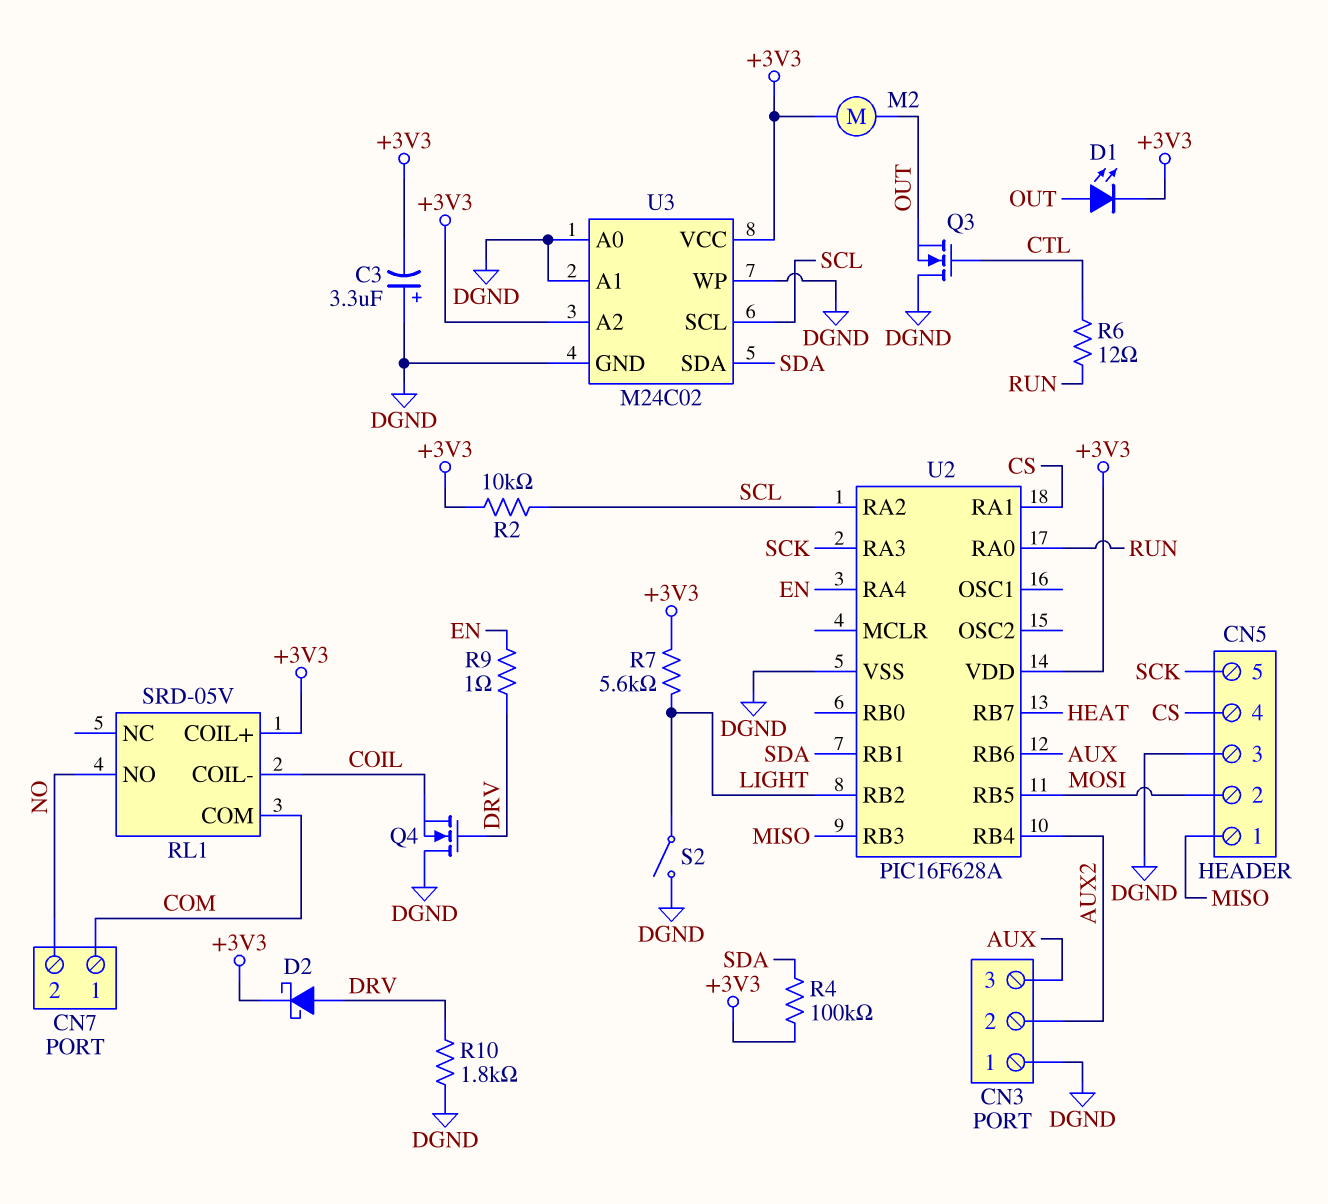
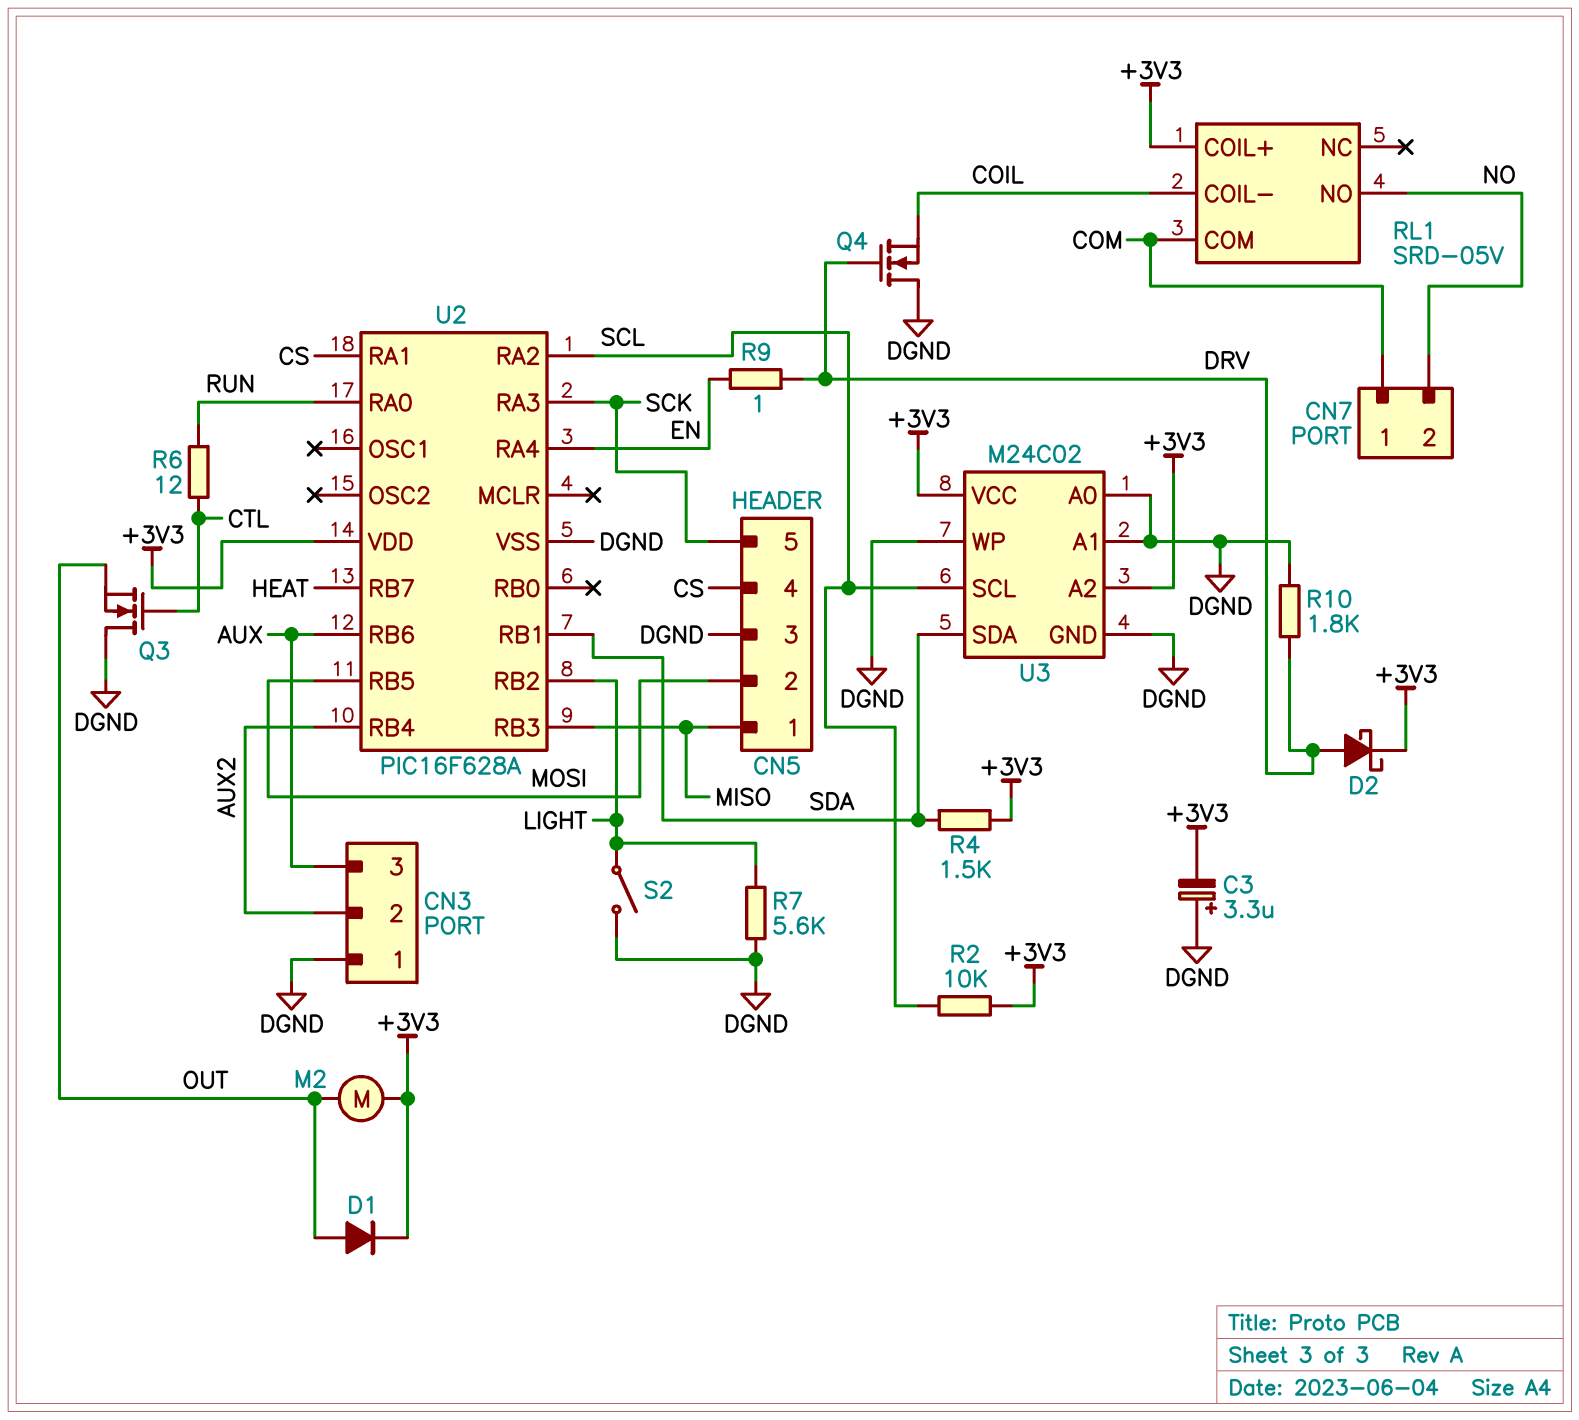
D1: LED (A OUT, K +3V3) -> diode (A OUT, K +3V3)
R4: 100k (+3V3, SDA) -> 1.5k (+3V3, SDA)
R7: 5.6k (+3V3, LIGHT) -> 5.6k (DGND, LIGHT)

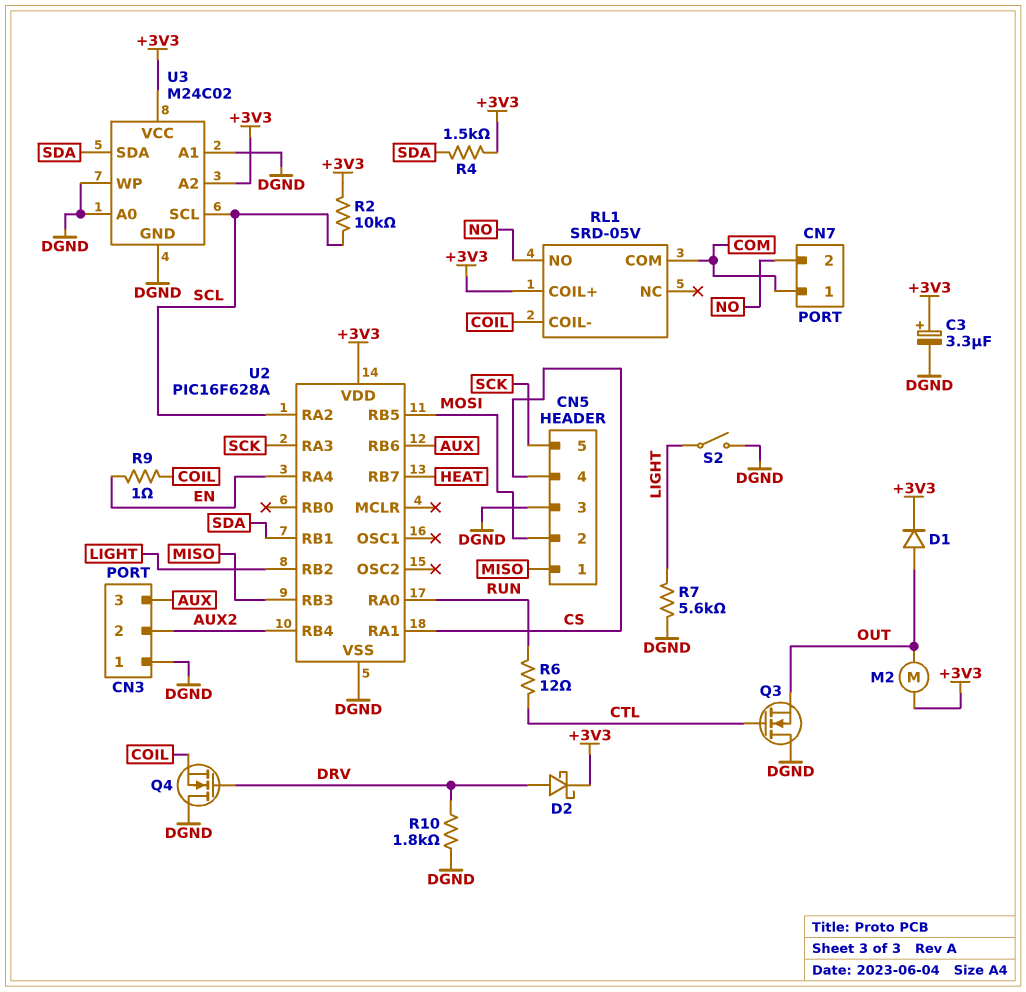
C3: 3.3uF (plus DGND, minus +3V3) -> 3.3uF (plus +3V3, minus DGND)
R9: 1 (DRV, EN) -> 1 (COIL, EN)

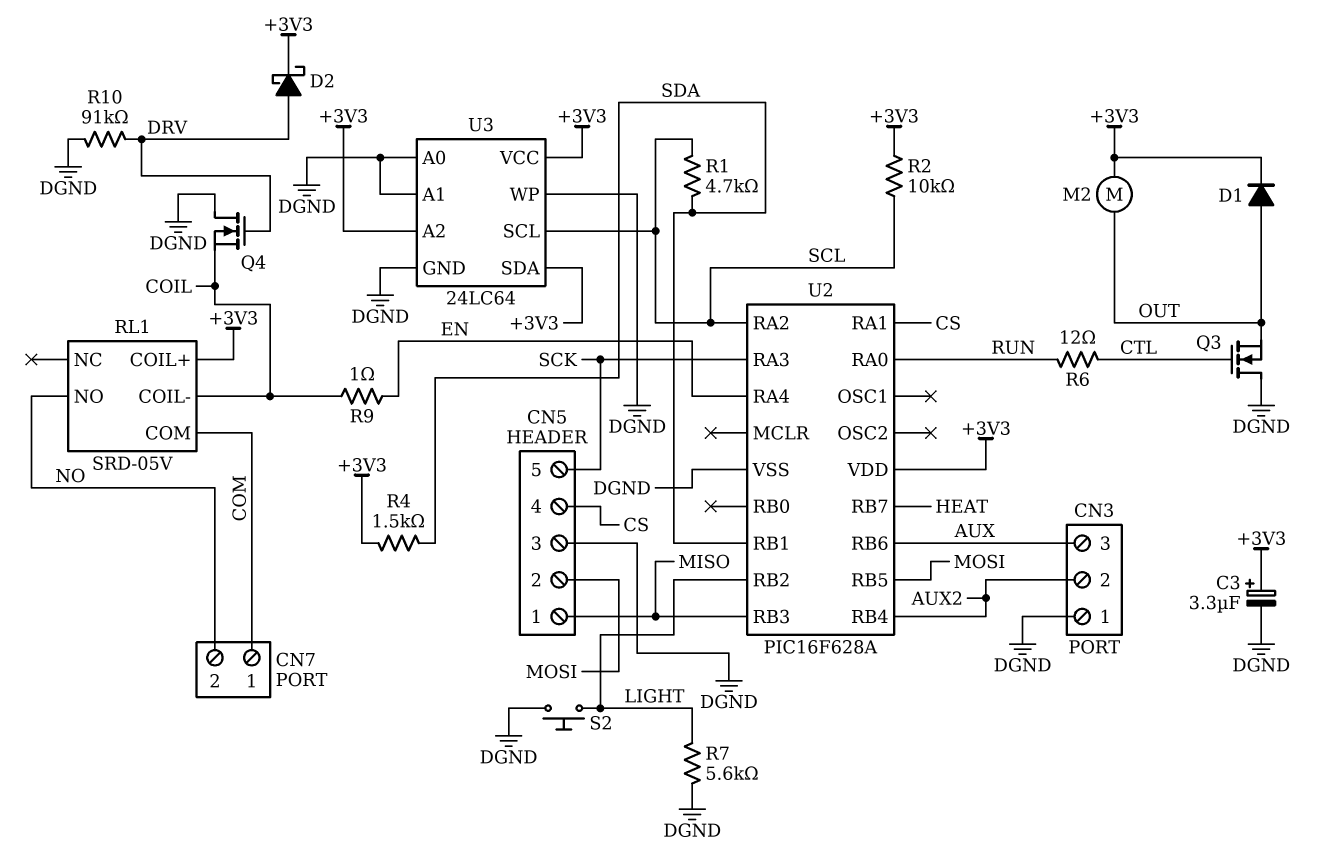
R1: none -> 4.7k (SCL, SDA)
R10: 1.8k (DGND, DRV) -> 91k (DGND, DRV)
S2: switch (DGND, LIGHT) -> button (DGND, LIGHT)
U3: M24C02 -> 24LC64
U3 pin SDA: SDA -> +3V3

